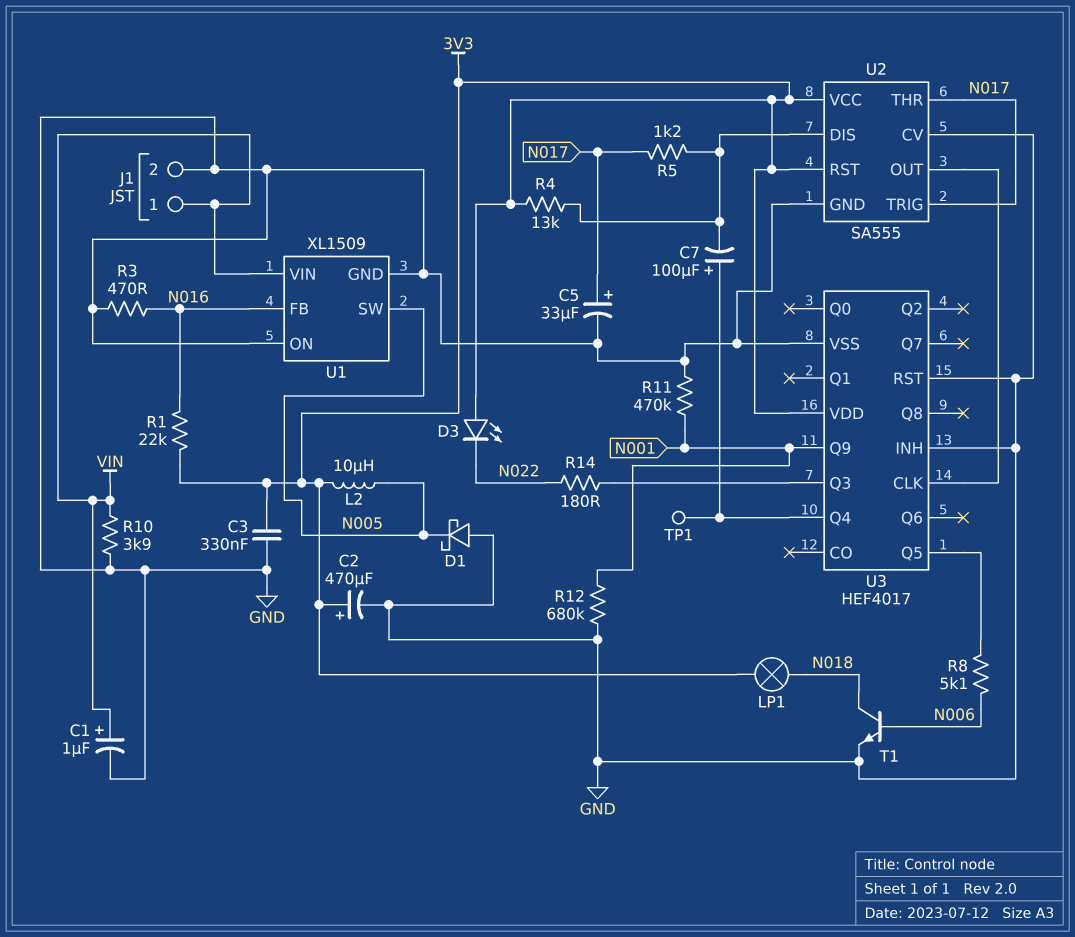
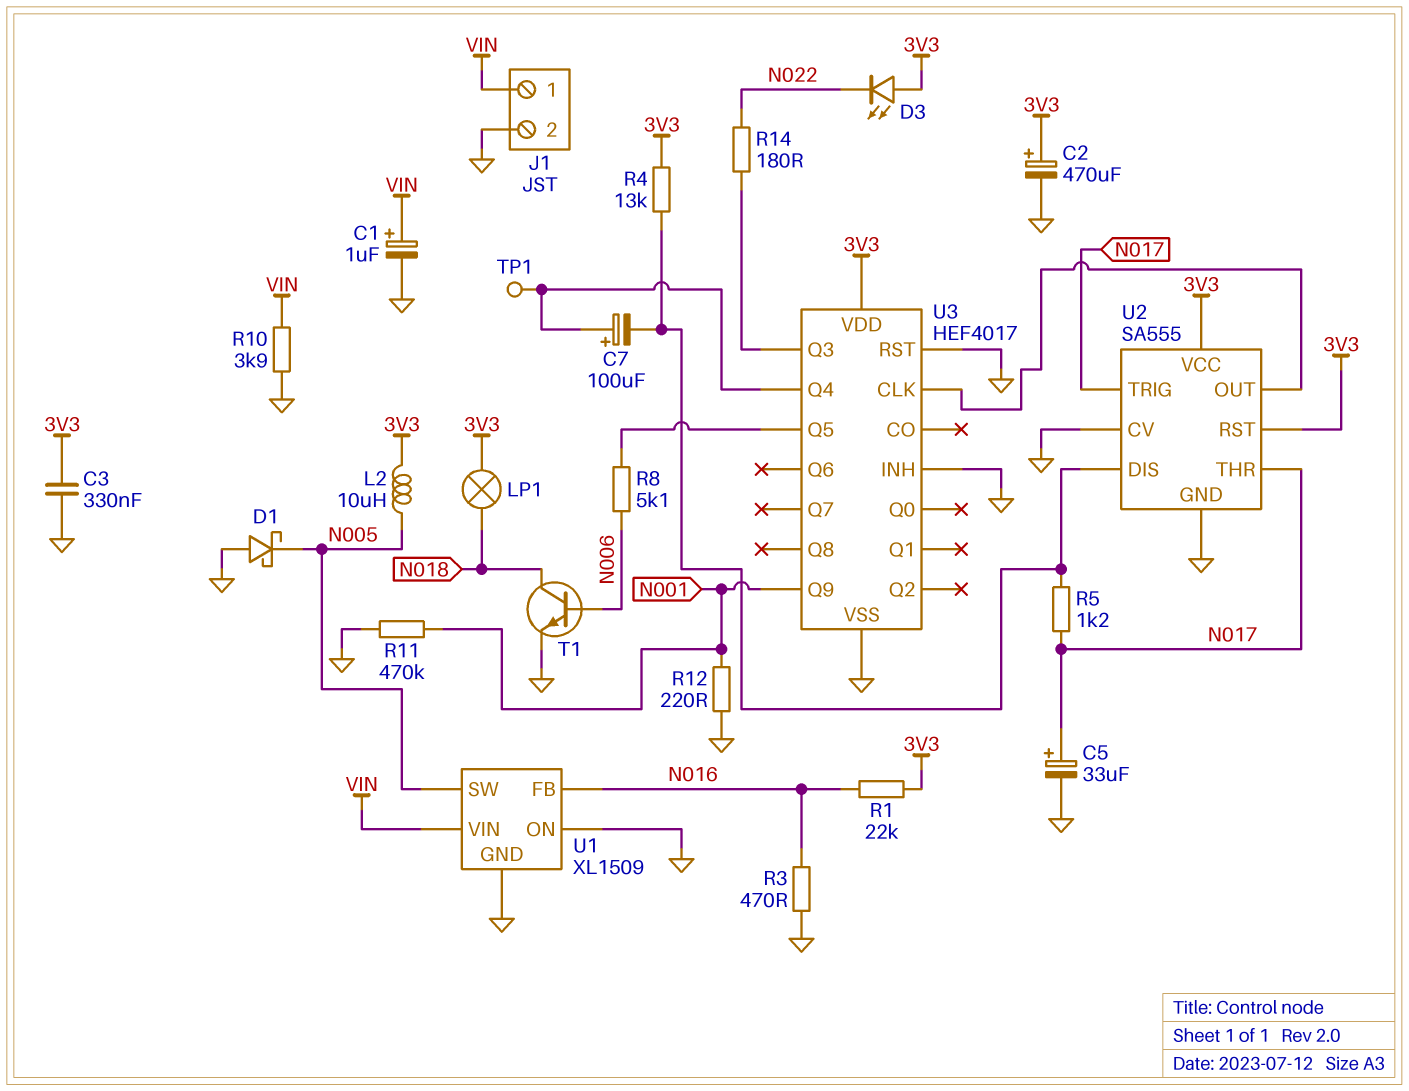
R12: 680k (GND, N001) -> 220 (GND, N001)

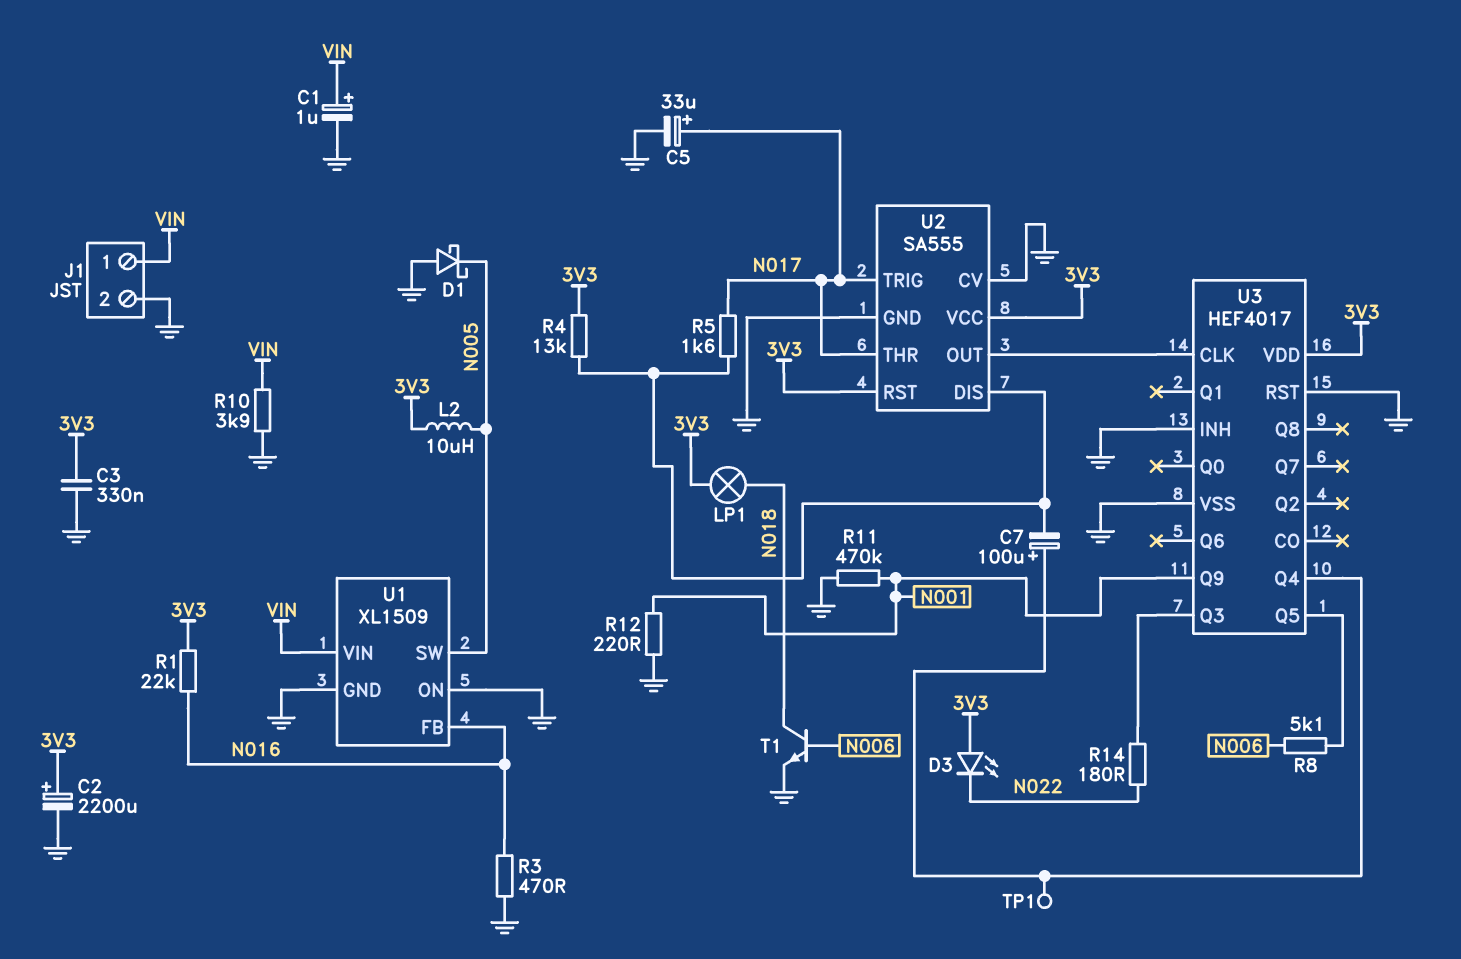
C2: 470uF (plus 3V3, minus GND) -> 2200uF (plus 3V3, minus GND)
R5: 1.2k (N017, U2/DIS) -> 1.6k (N017, U2/DIS)

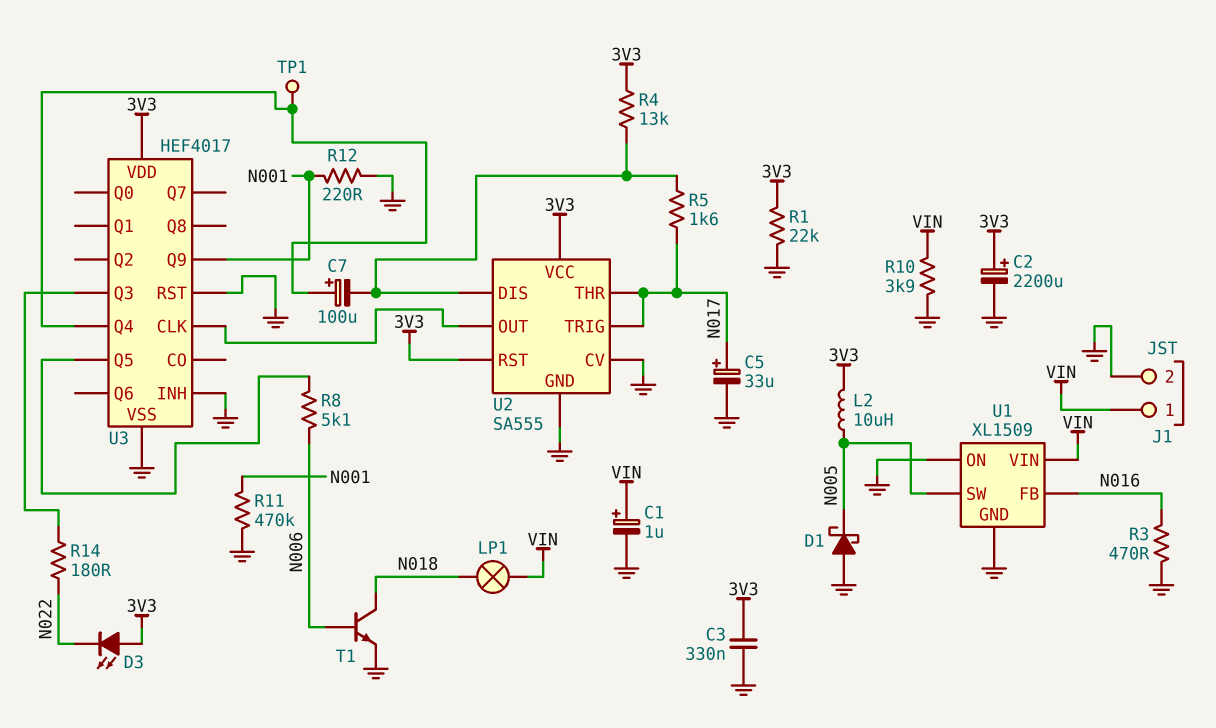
LP1: lamp (3V3, N018) -> lamp (N018, VIN)
R1: 22k (3V3, N016) -> 22k (3V3, GND)

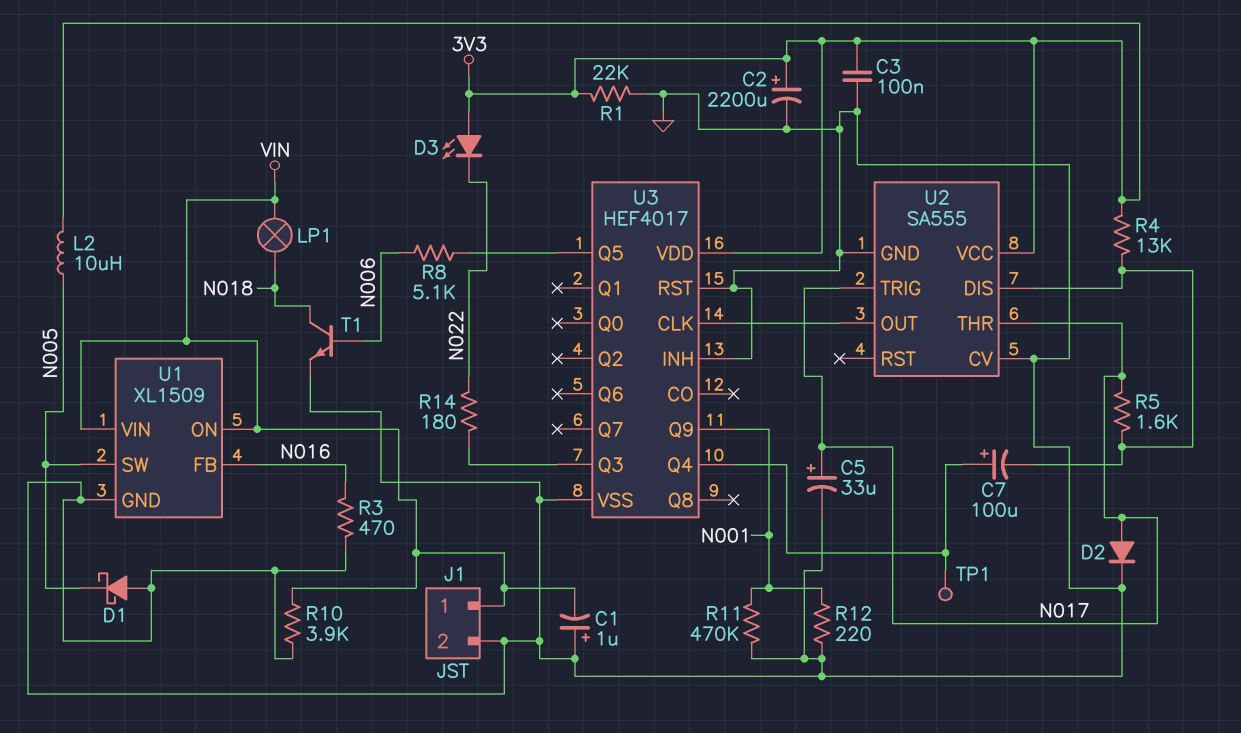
C1: 1uF (plus VIN, minus GND) -> 1uF (plus GND, minus VIN)
C3: 330nF (3V3, GND) -> 100nF (3V3, GND)
D2: none -> diode (A N017, K GND)
U1 pin ON: GND -> VIN
U2 pin RST: 3V3 -> none

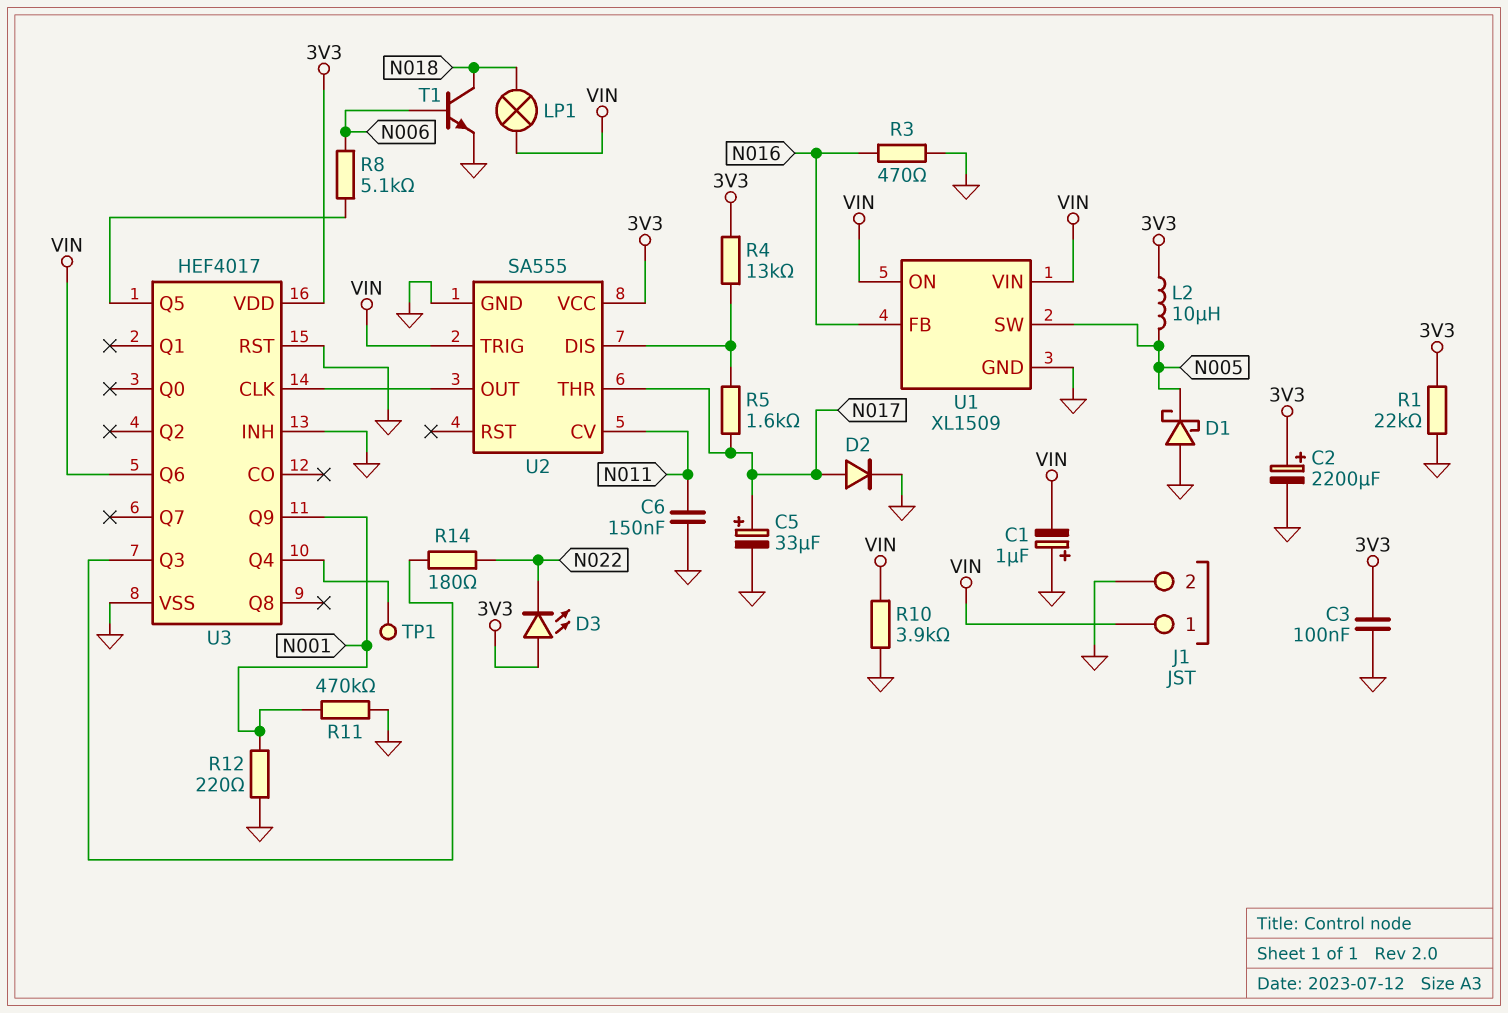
C6: none -> 150nF (GND, N011)
C7: 100uF (plus U3/Q4, minus U2/DIS) -> none
U2 pin CV: GND -> N011
U2 pin TRIG: N017 -> VIN
U3 pin Q6: none -> VIN

